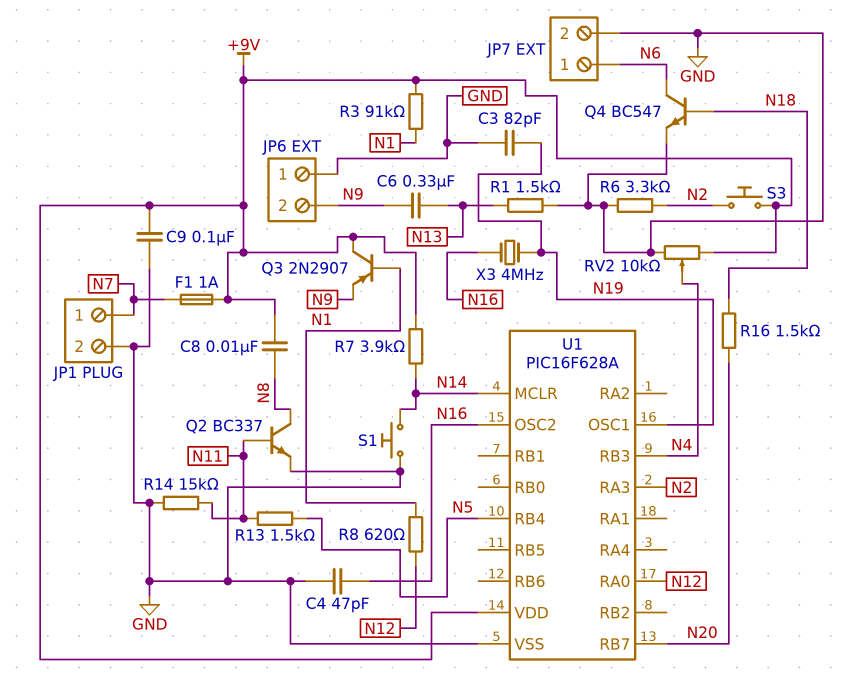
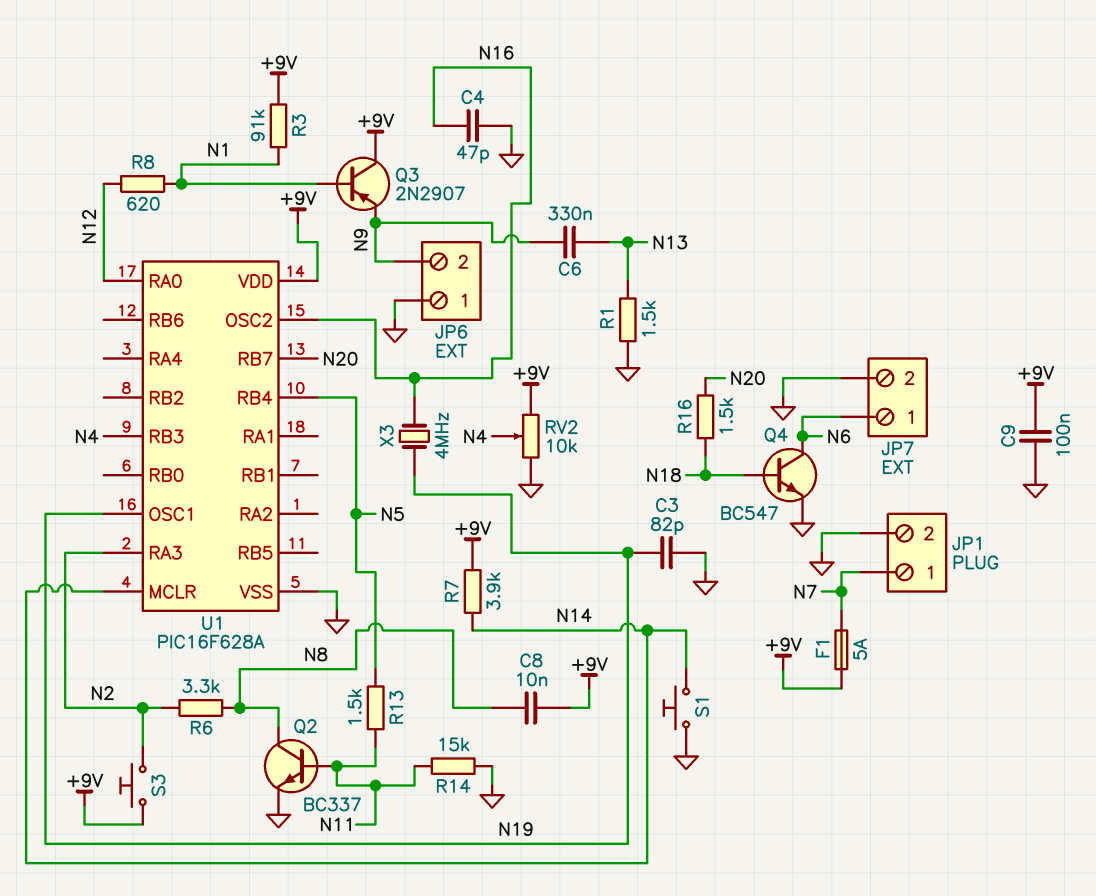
F1: 1A (+9V, N7) -> 5A (+9V, N7)
R6: 3.3k (GND, N2) -> 3.3k (N2, N8)

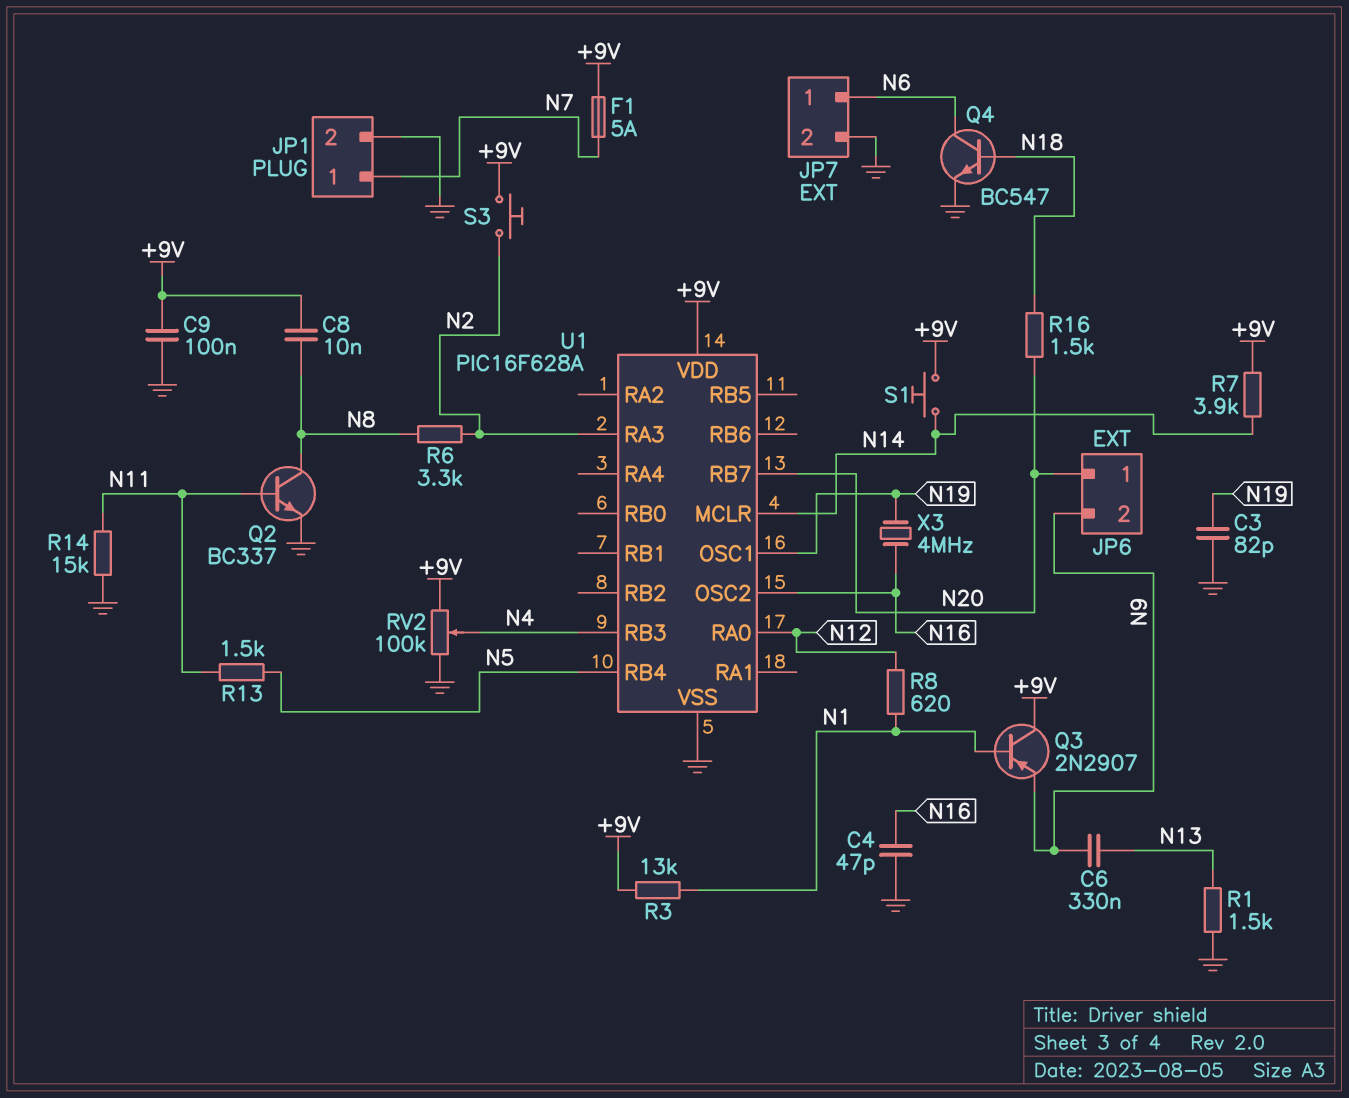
JP6 pin 1: GND -> N20
R3: 91k (+9V, N1) -> 13k (+9V, N1)
RV2: 10k (+9V, GND, wiper N4) -> 100k (+9V, GND, wiper N4)
S1: button (GND, N14) -> button (+9V, N14)

